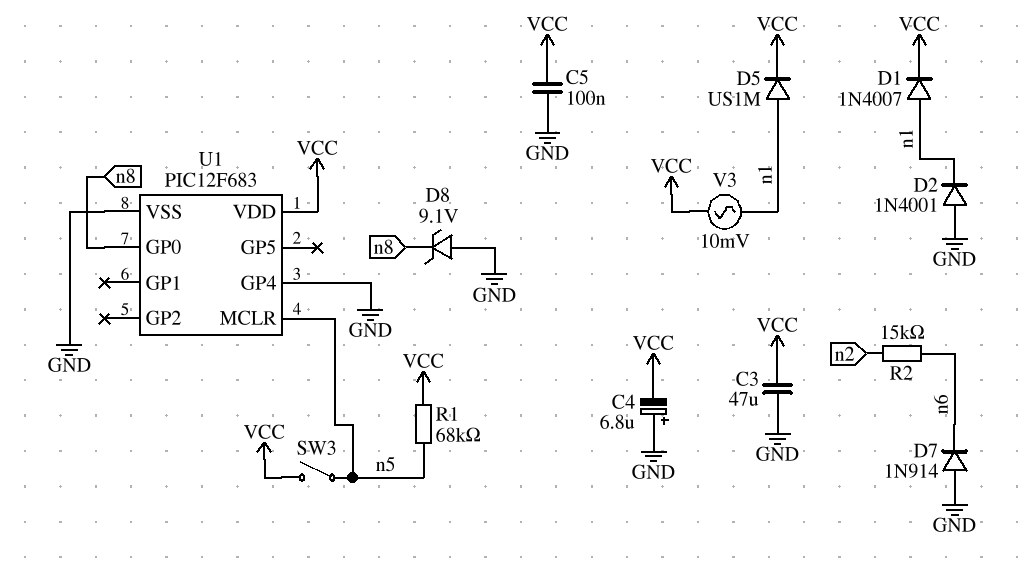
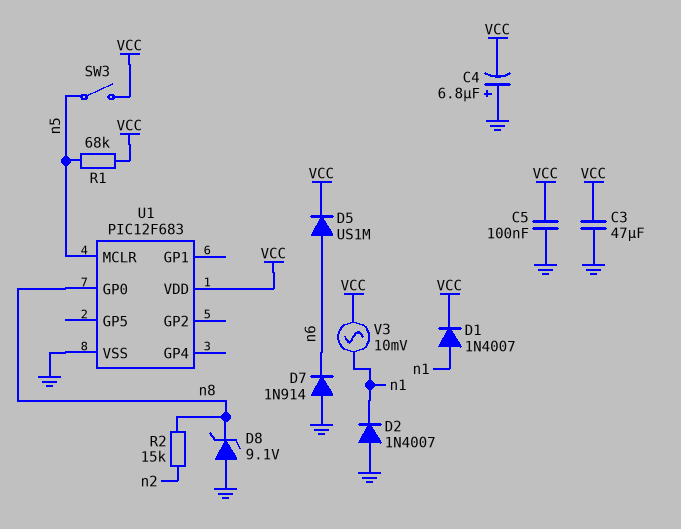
D2: diode 1N4001 (A GND, K n1) -> diode 1N4007 (A GND, K n1)
D5: diode US1M (A n1, K VCC) -> diode US1M (A n6, K VCC)
R2: 15k (n2, n6) -> 15k (n2, n8)
U1 pin GP4: GND -> none

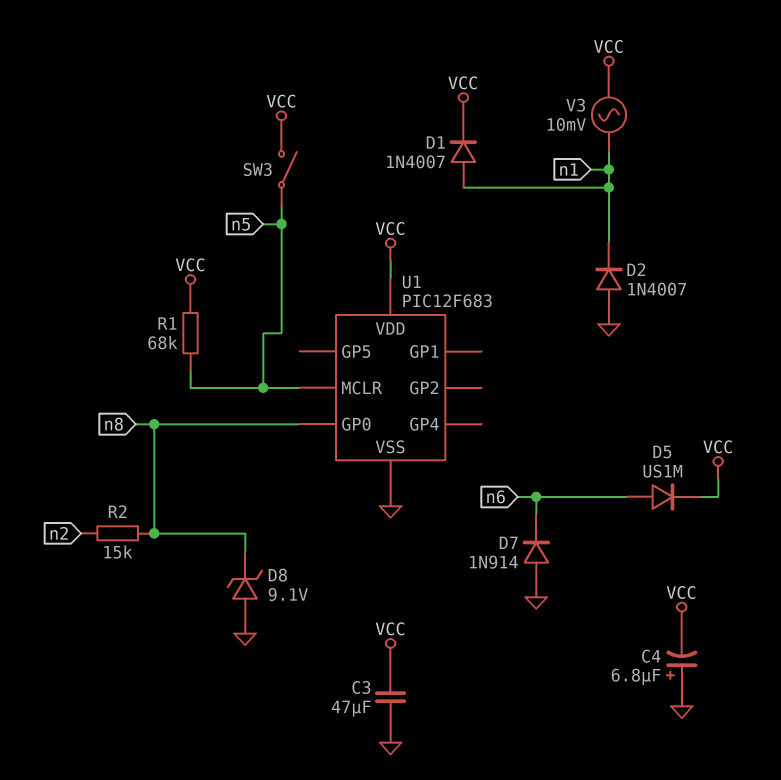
C5: 100nF (GND, VCC) -> none

